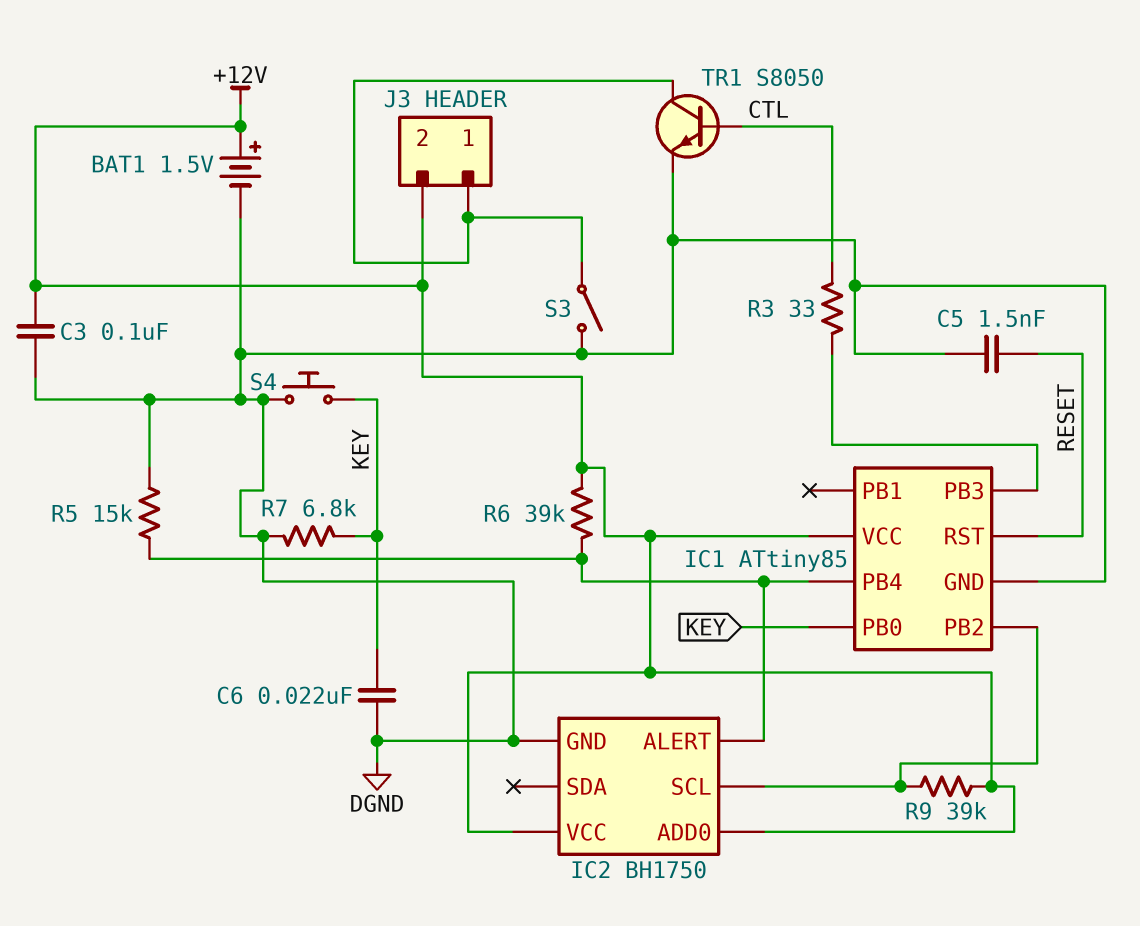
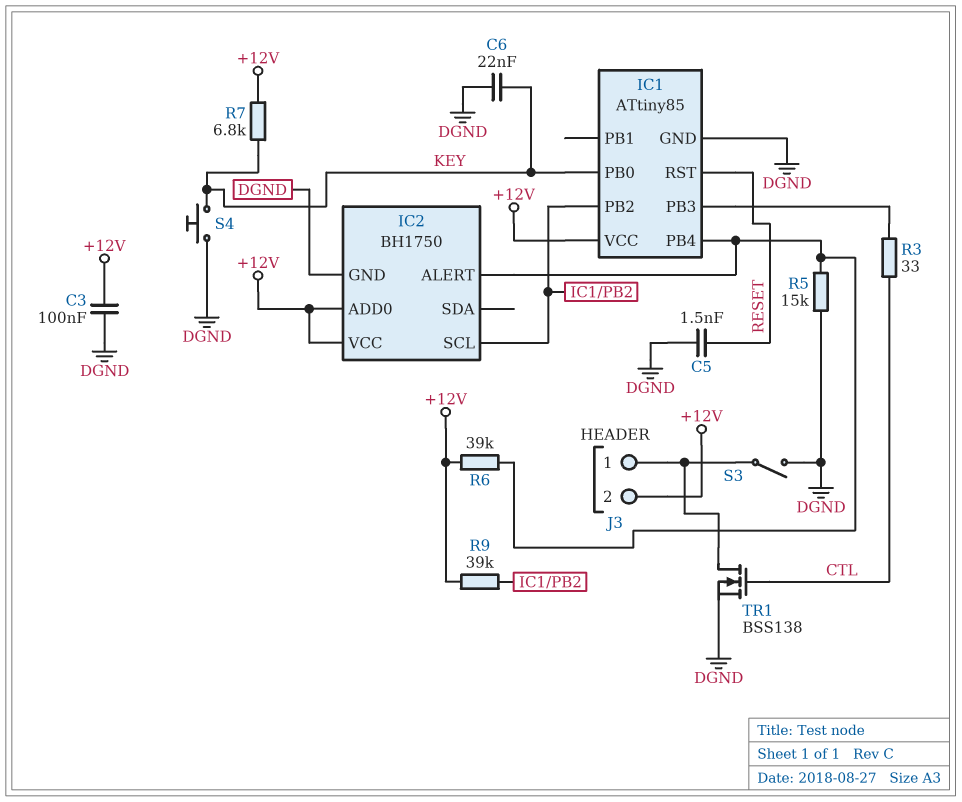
BAT1: 1.5V (plus +12V, minus DGND) -> none
R7: 6.8k (DGND, KEY) -> 6.8k (+12V, KEY)
TR1: NPN S8050 (B CTL, C J3/1, E DGND) -> NMOS BSS138 (G CTL, D J3/1, S DGND)

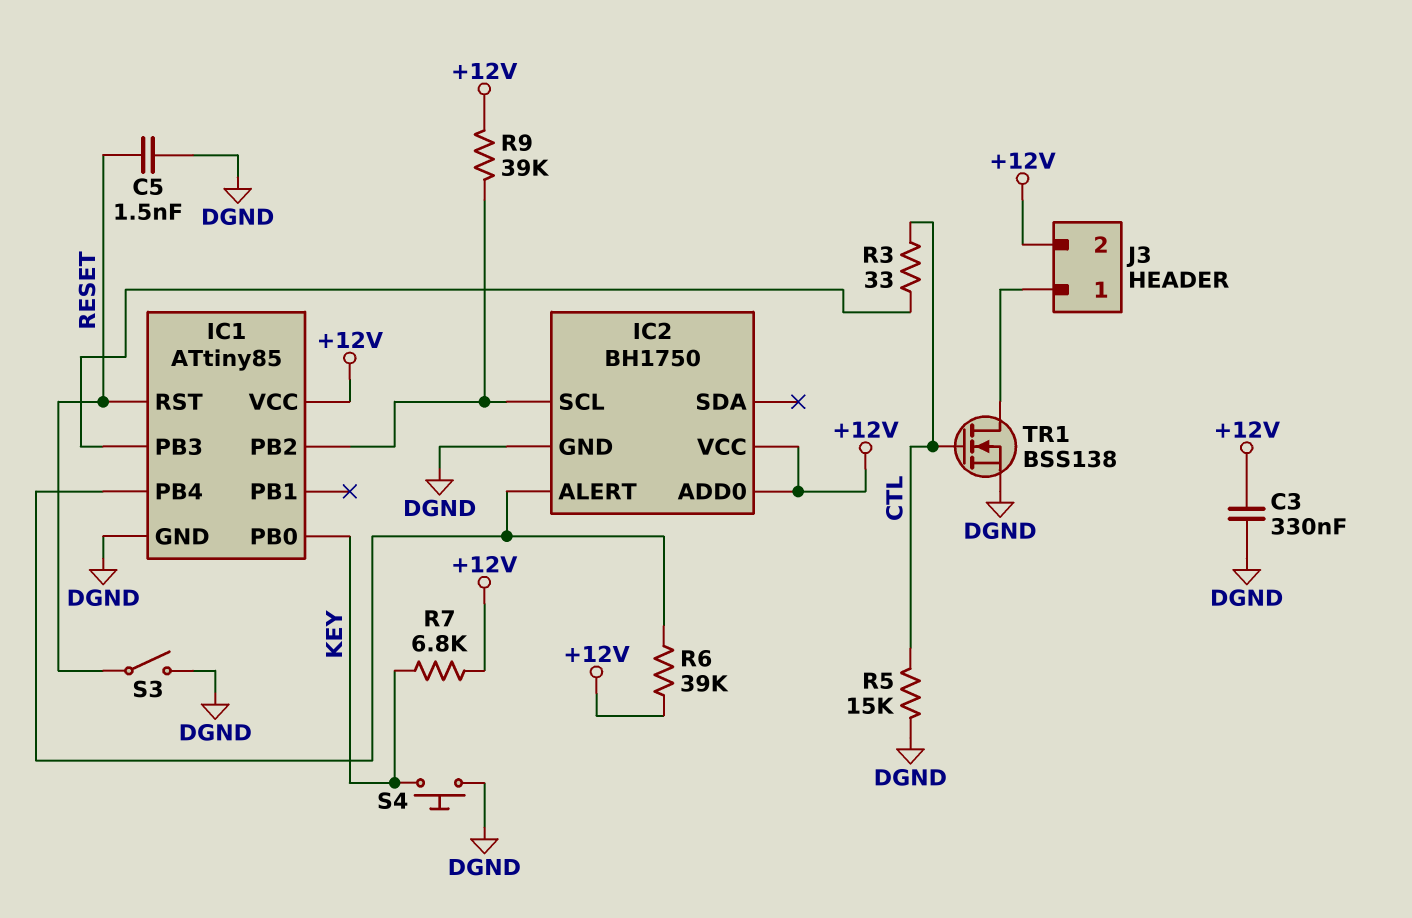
C3: 100nF (+12V, DGND) -> 330nF (+12V, DGND)
C6: 22nF (DGND, KEY) -> none
R5: 15k (DGND, IC1/PB4) -> 15k (CTL, DGND)
S3: switch (DGND, J3/1) -> switch (DGND, RESET)

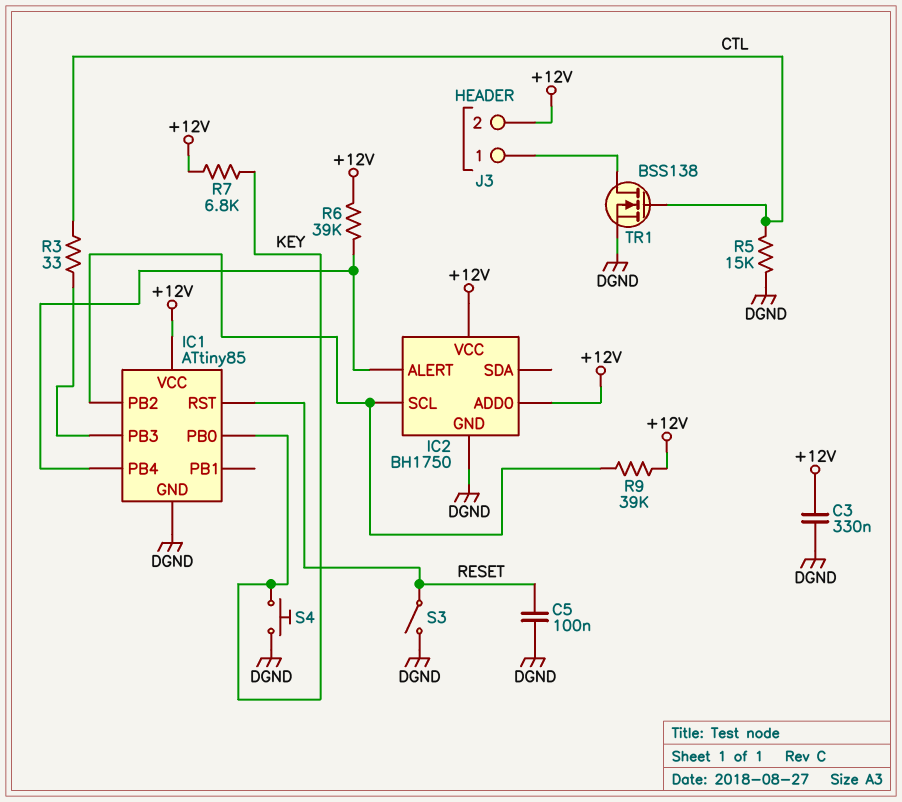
C5: 1.5nF (DGND, RESET) -> 100nF (DGND, RESET)

